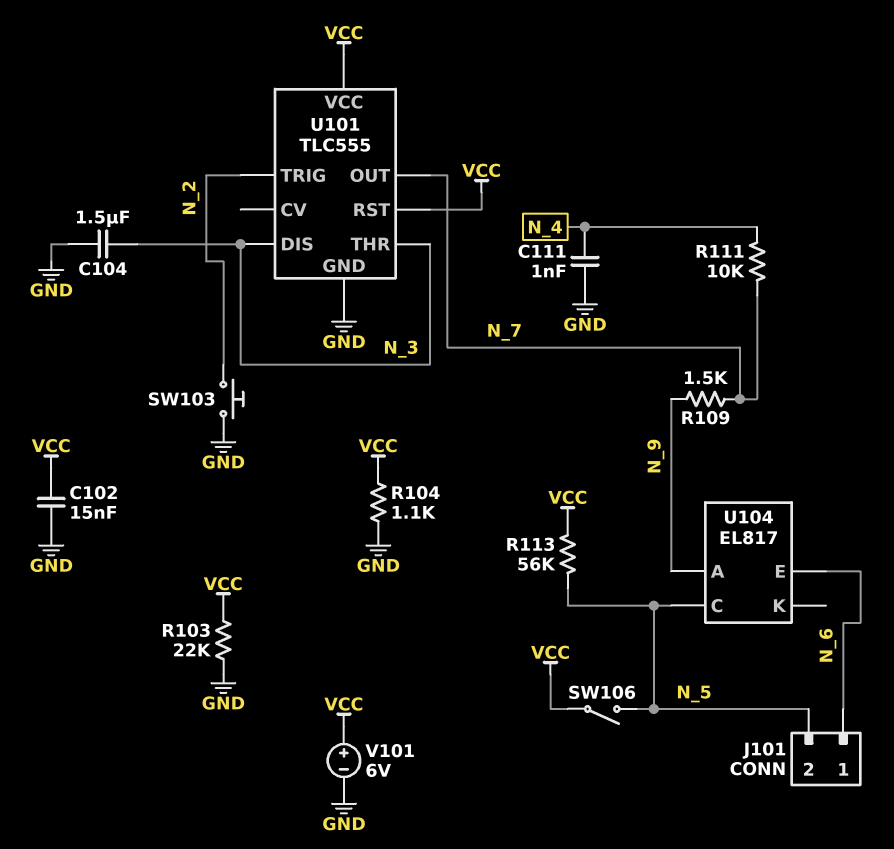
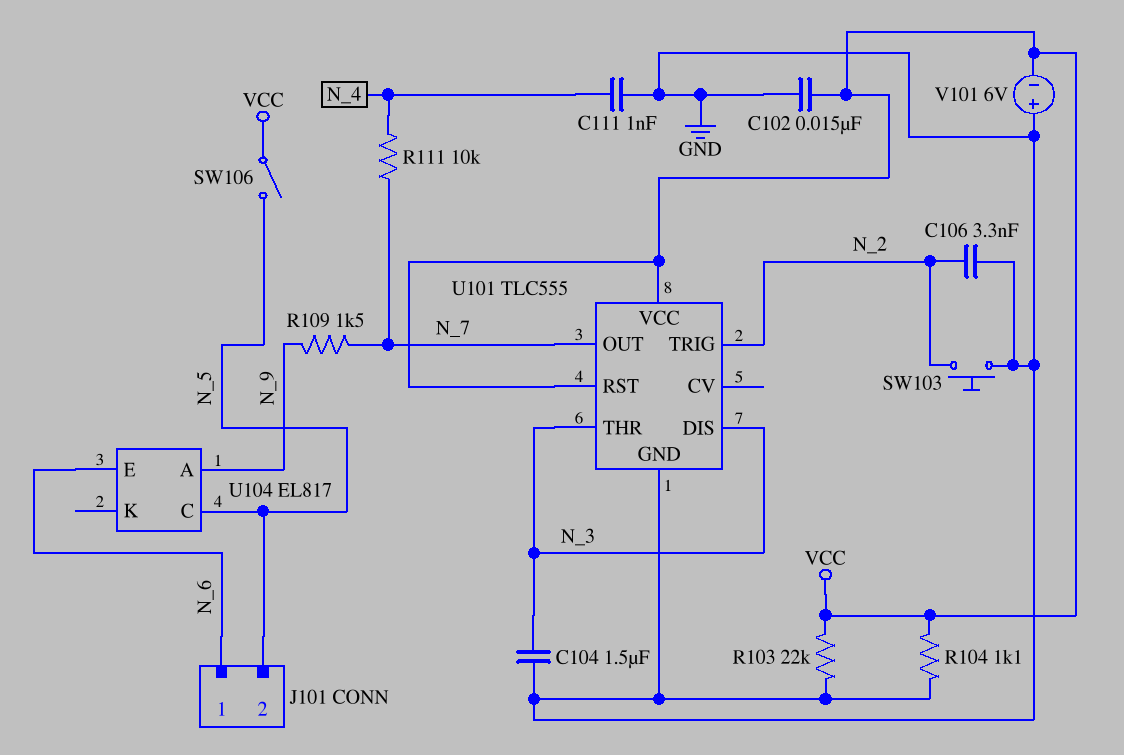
C106: none -> 3.3nF (GND, N_2)
R113: 56k (N_5, VCC) -> none
V101: 6V (plus VCC, minus GND) -> 6V (plus GND, minus VCC)

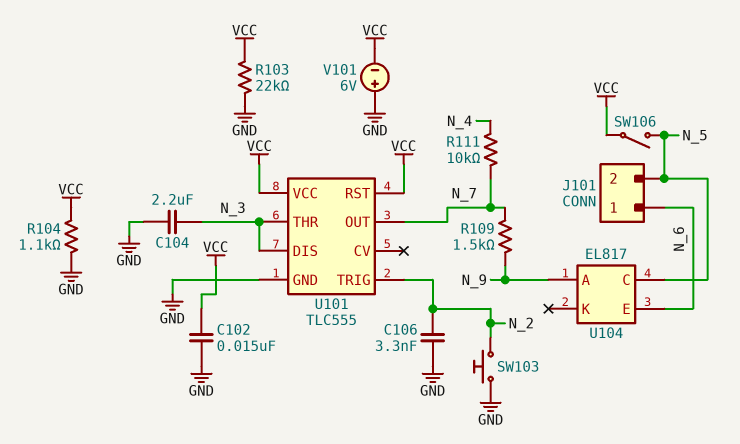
C104: 1.5uF (GND, N_3) -> 2.2uF (GND, N_3)
C111: 1nF (GND, N_4) -> none

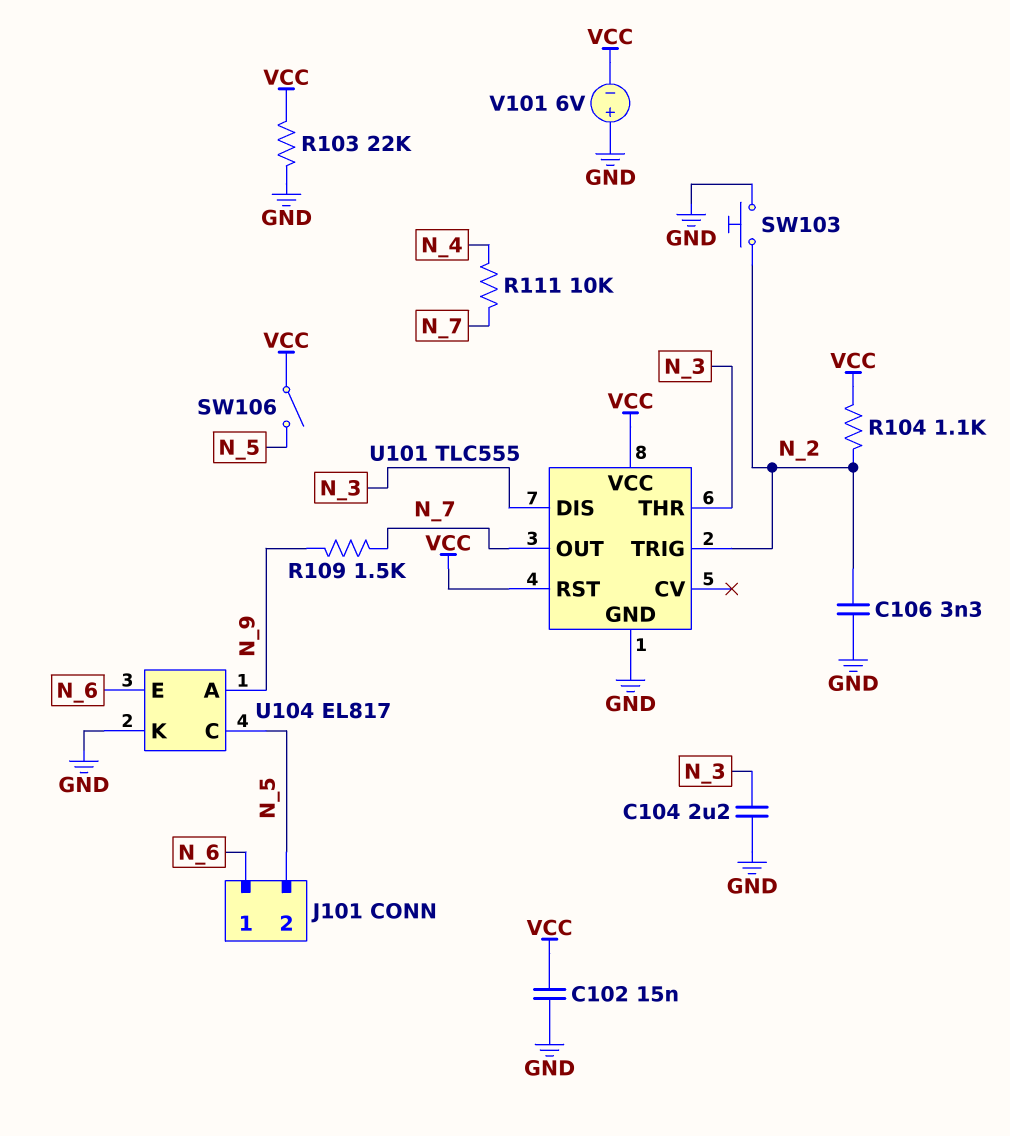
R104: 1.1k (GND, VCC) -> 1.1k (N_2, VCC)
U104 pin K: none -> GND

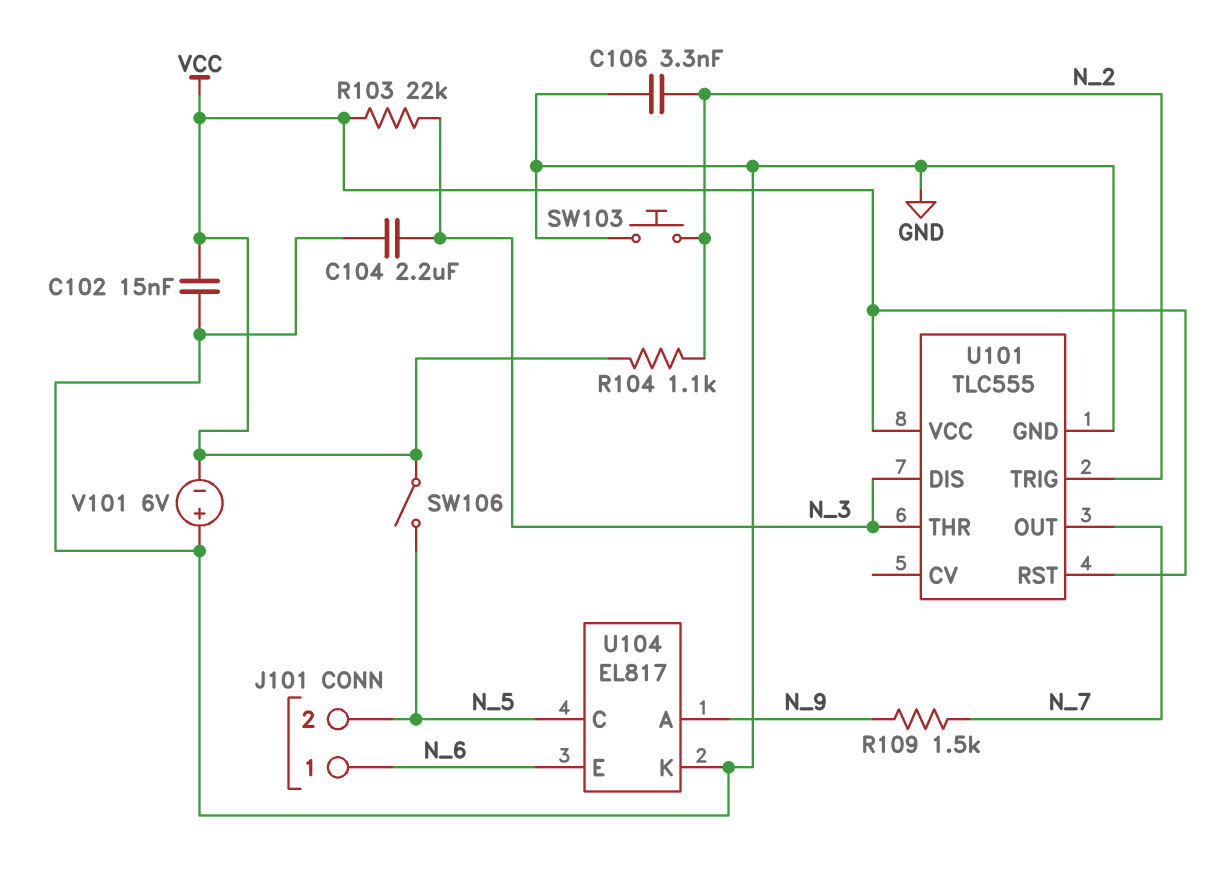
R103: 22k (GND, VCC) -> 22k (N_3, VCC)
R111: 10k (N_4, N_7) -> none

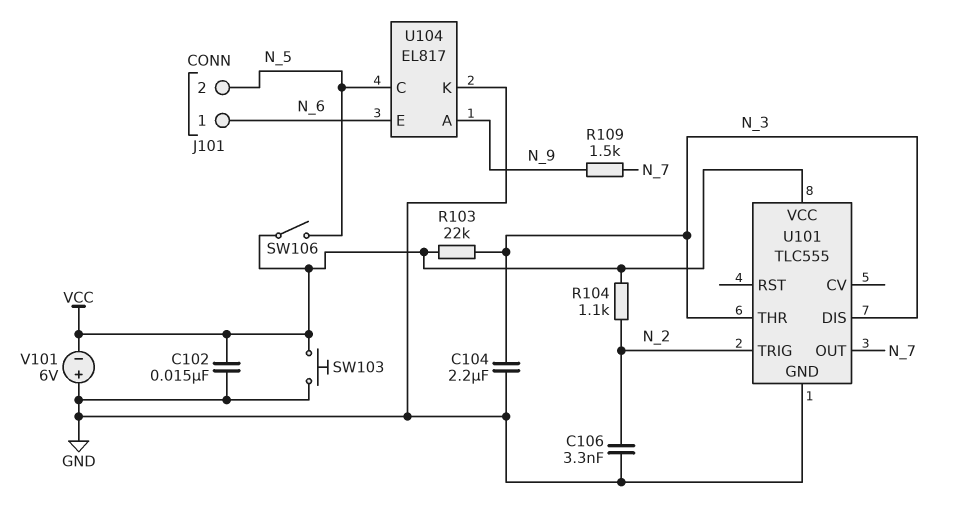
SW103: button (GND, N_2) -> button (GND, VCC)
U101 pin RST: VCC -> none

